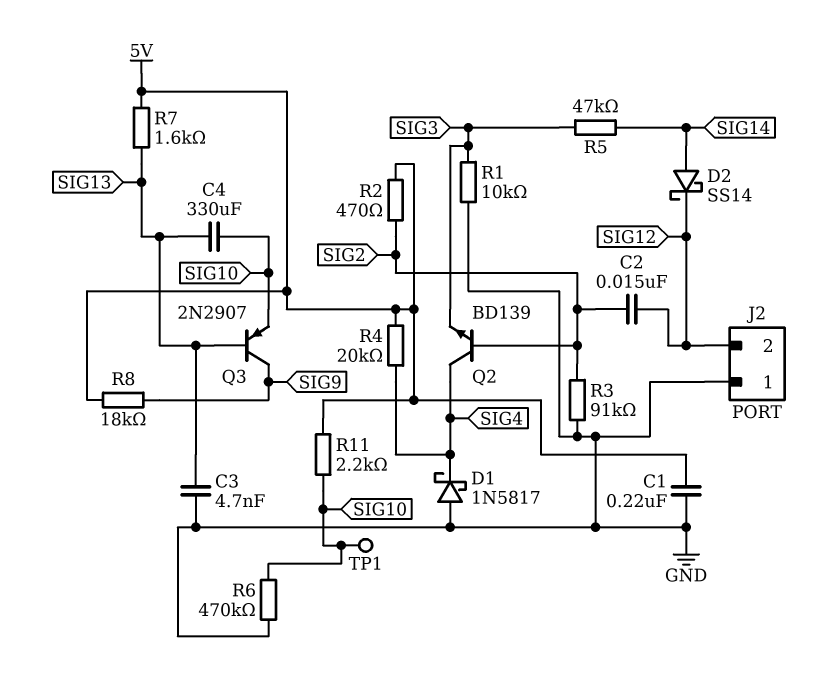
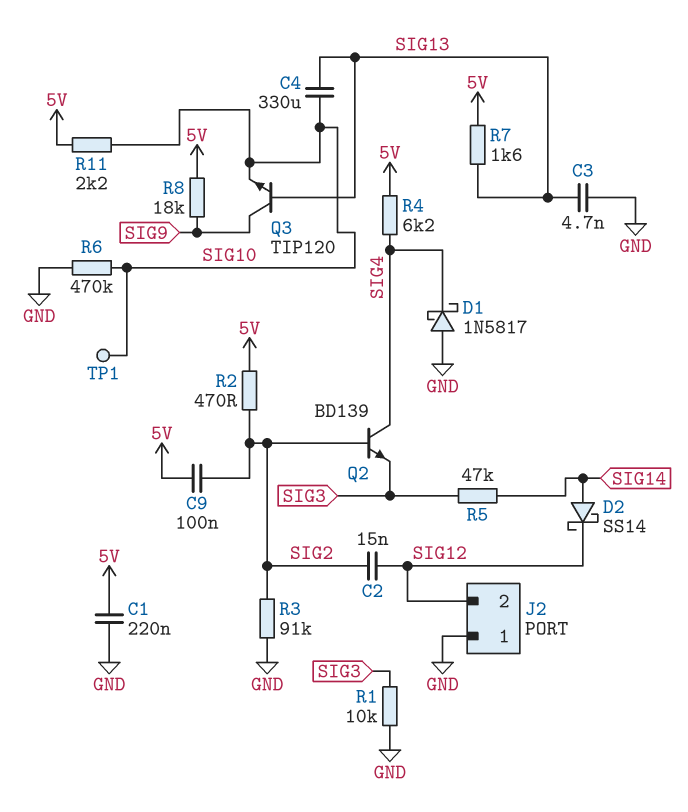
C9: none -> 100nF (5V, SIG2)
Q3: PNP 2N2907 (B SIG13, C SIG9, E SIG10) -> NPN TIP120 (B SIG13, C SIG9, E SIG10)
R4: 20k (5V, SIG4) -> 6.2k (5V, SIG4)

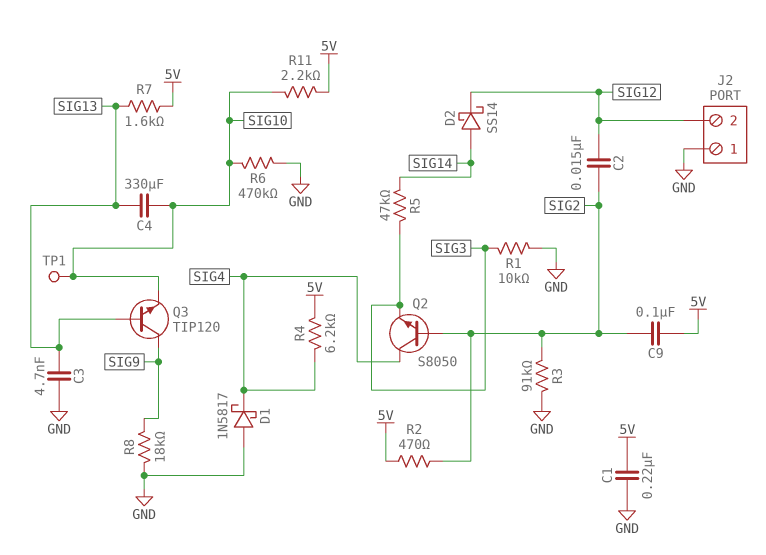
Q2: NPN BD139 (B SIG2, C SIG4, E SIG3) -> NPN S8050 (B SIG2, C SIG4, E SIG3)
R8: 18k (5V, SIG9) -> 18k (GND, SIG9)

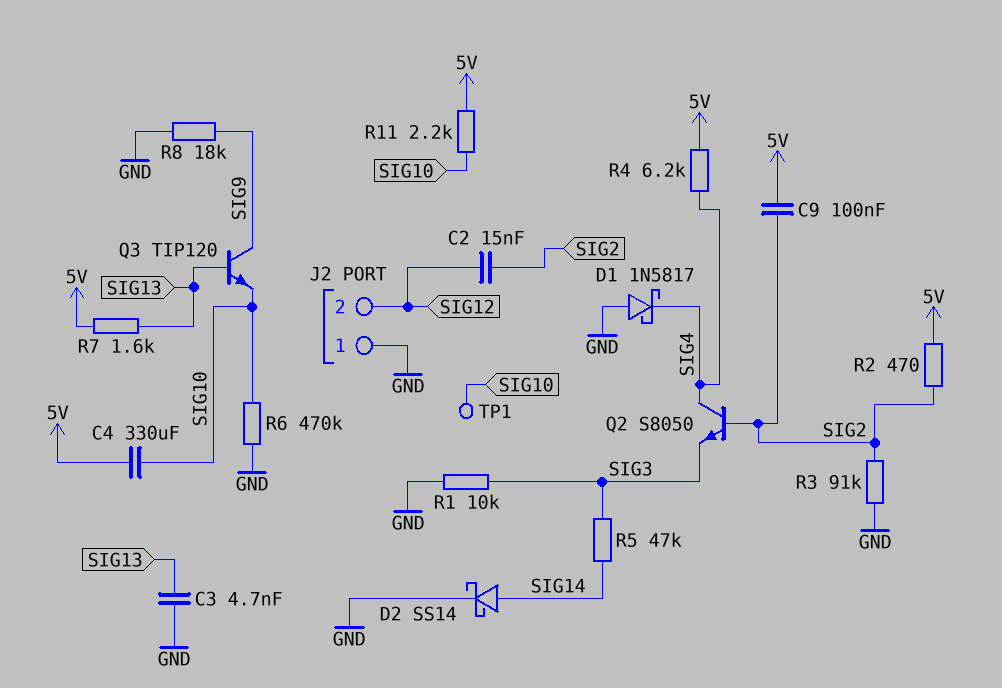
C1: 220nF (5V, GND) -> none
C4: 330uF (SIG10, SIG13) -> 330uF (5V, SIG10)
D2: schottky SS14 (A SIG14, K SIG12) -> schottky SS14 (A SIG14, K GND)

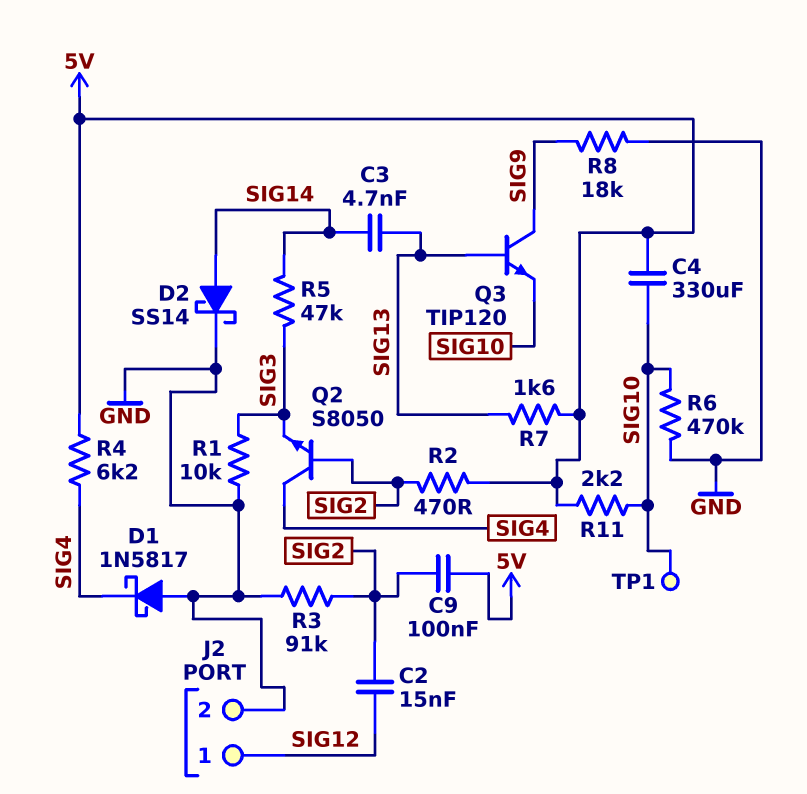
C3: 4.7nF (GND, SIG13) -> 4.7nF (SIG13, SIG14)
J2 pin 1: GND -> SIG12
J2 pin 2: SIG12 -> GND

